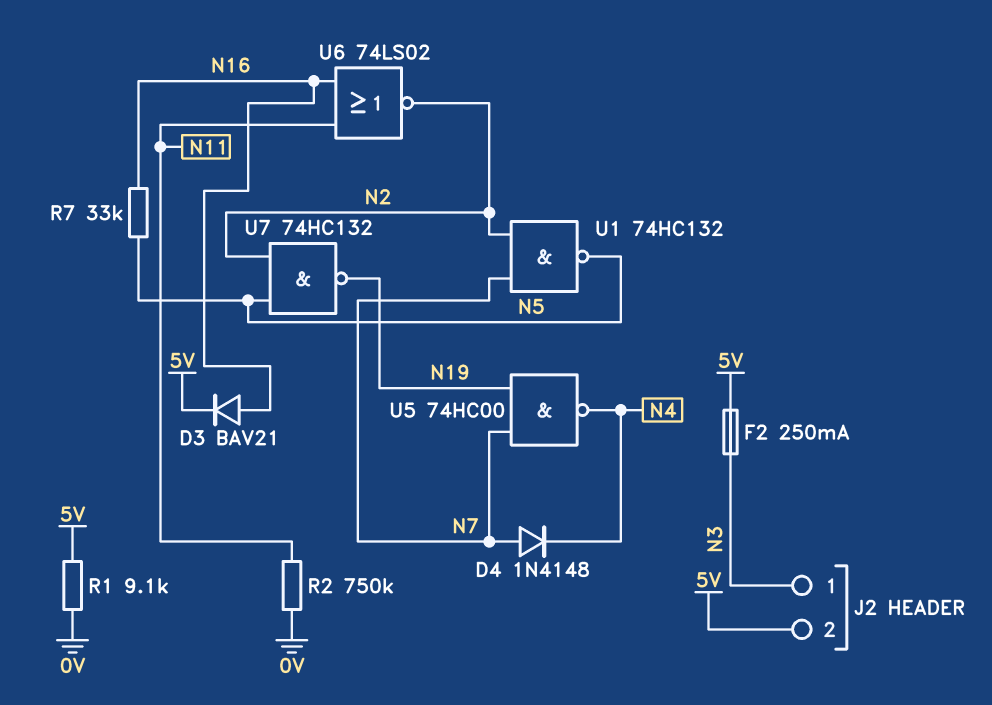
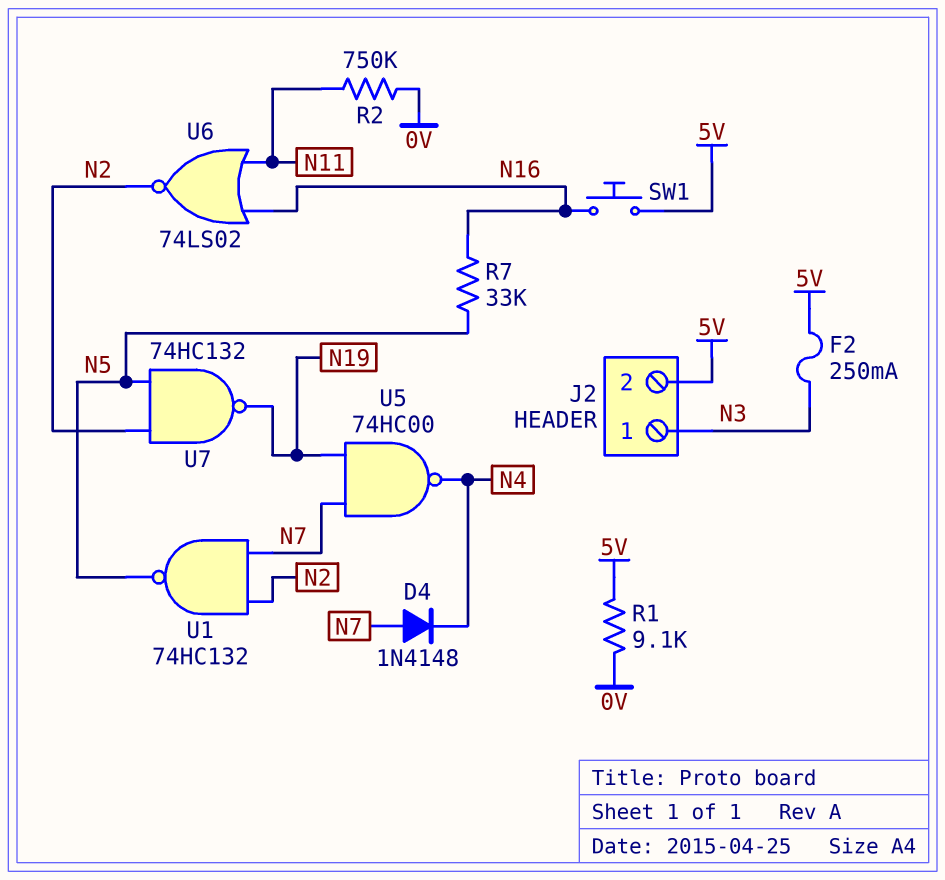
D3: diode BAV21 (A N16, K 5V) -> none
SW1: none -> button (5V, N16)

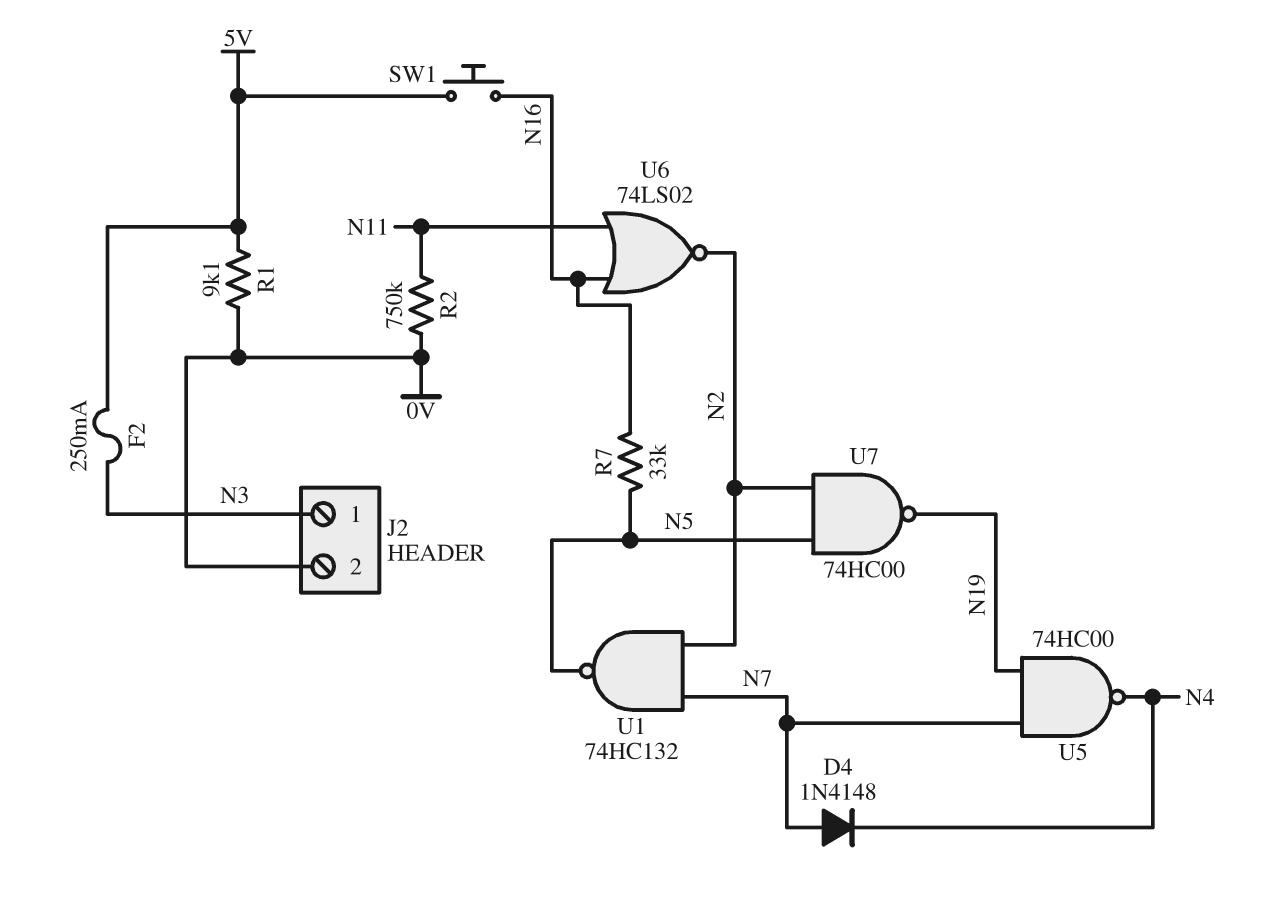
J2 pin 2: 5V -> 0V
U7: NAND 74HC132 (in N2, in N5, out N19) -> NAND 74HC00 (in N2, in N5, out N19)

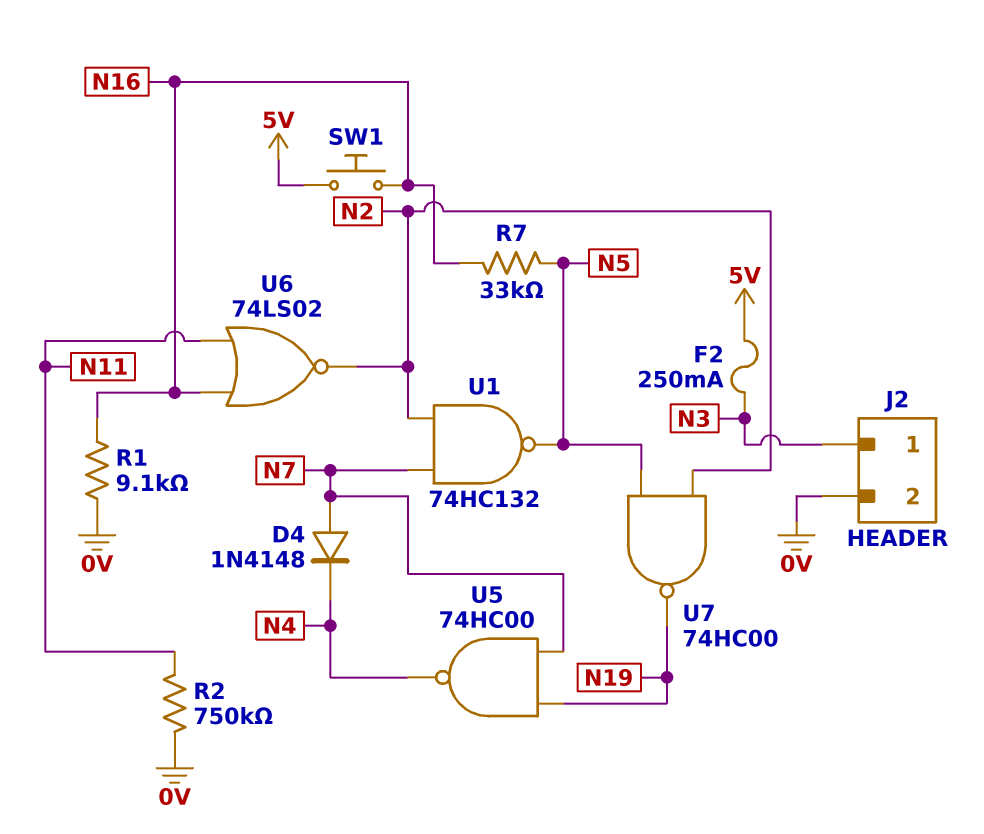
R1: 9.1k (0V, 5V) -> 9.1k (0V, N16)

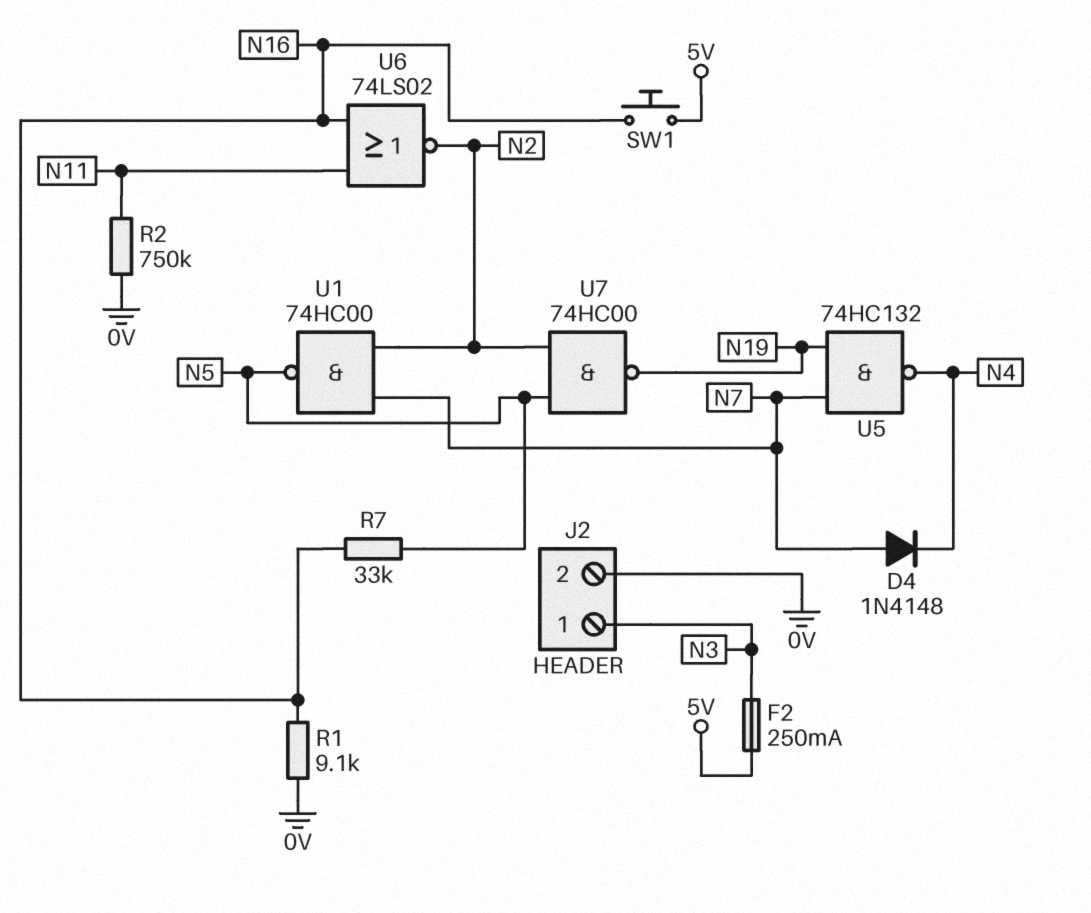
U1: NAND 74HC132 (in N2, in N7, out N5) -> NAND 74HC00 (in N2, in N7, out N5)
U5: NAND 74HC00 (in N7, in N19, out N4) -> NAND 74HC132 (in N7, in N19, out N4)

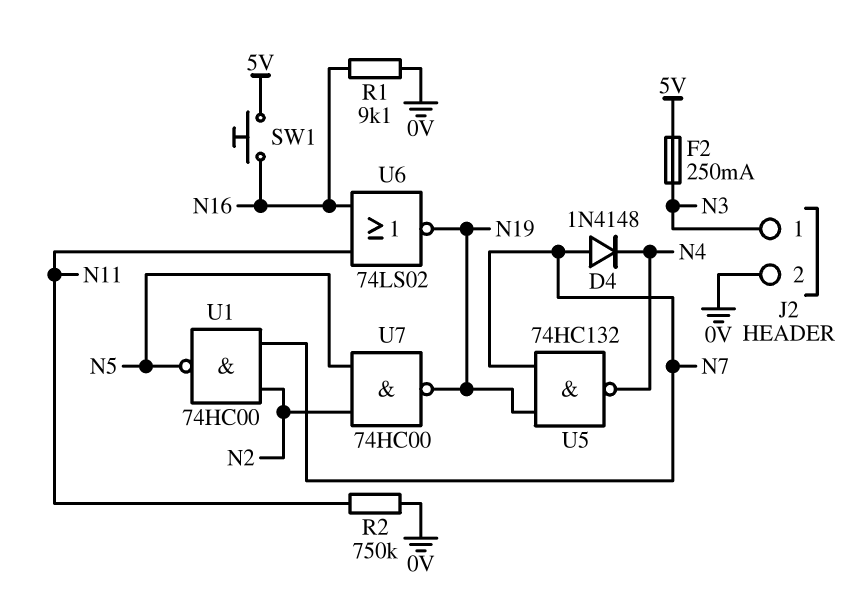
R7: 33k (N5, N16) -> none
U6: NOR 74LS02 (in N11, in N16, out N2) -> NOR 74LS02 (in N11, in N16, out N19)

